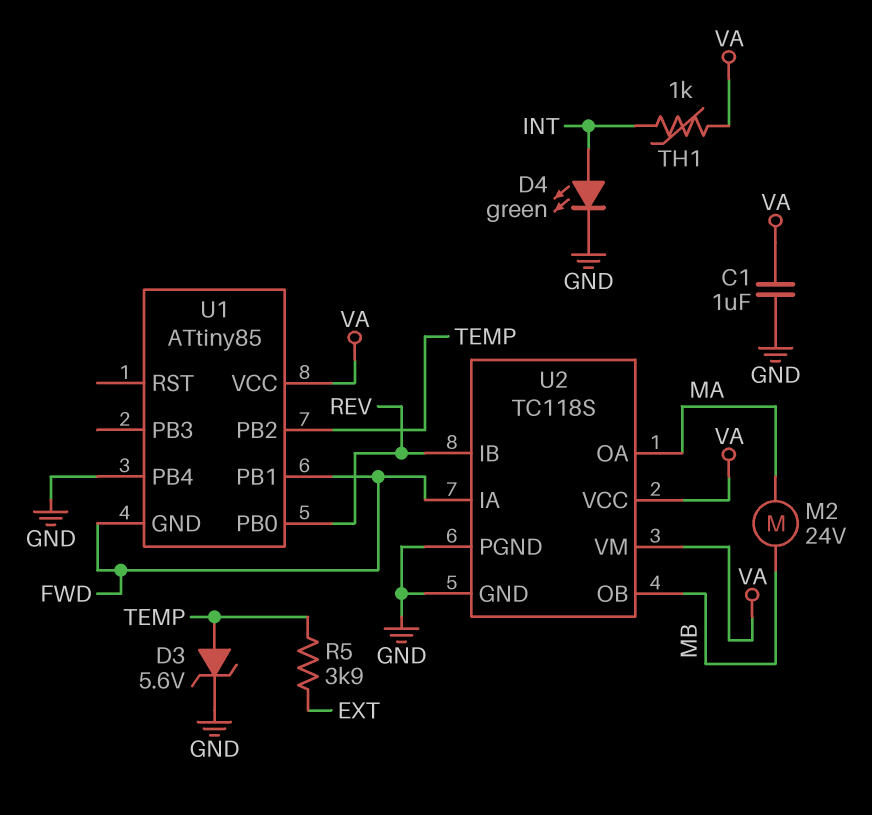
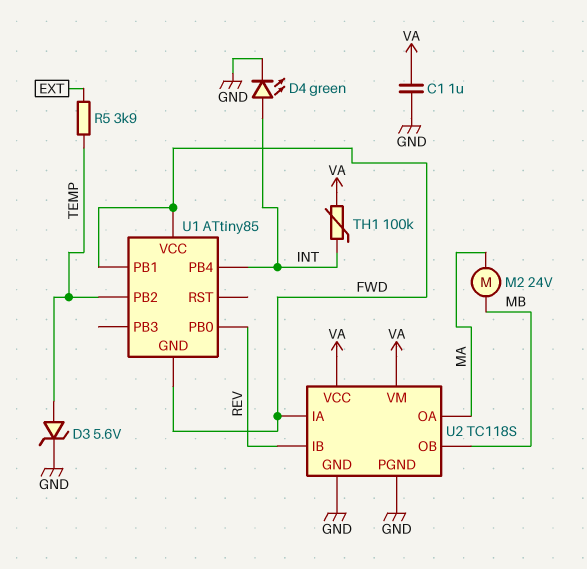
TH1: 1k (INT, VA) -> 100k (INT, VA)
U1 pin PB4: GND -> INT
U1 pin VCC: VA -> FWD

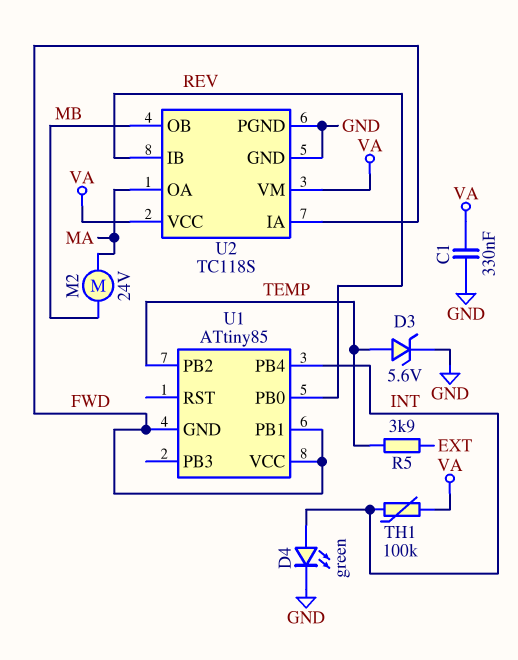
C1: 1uF (GND, VA) -> 330nF (GND, VA)

